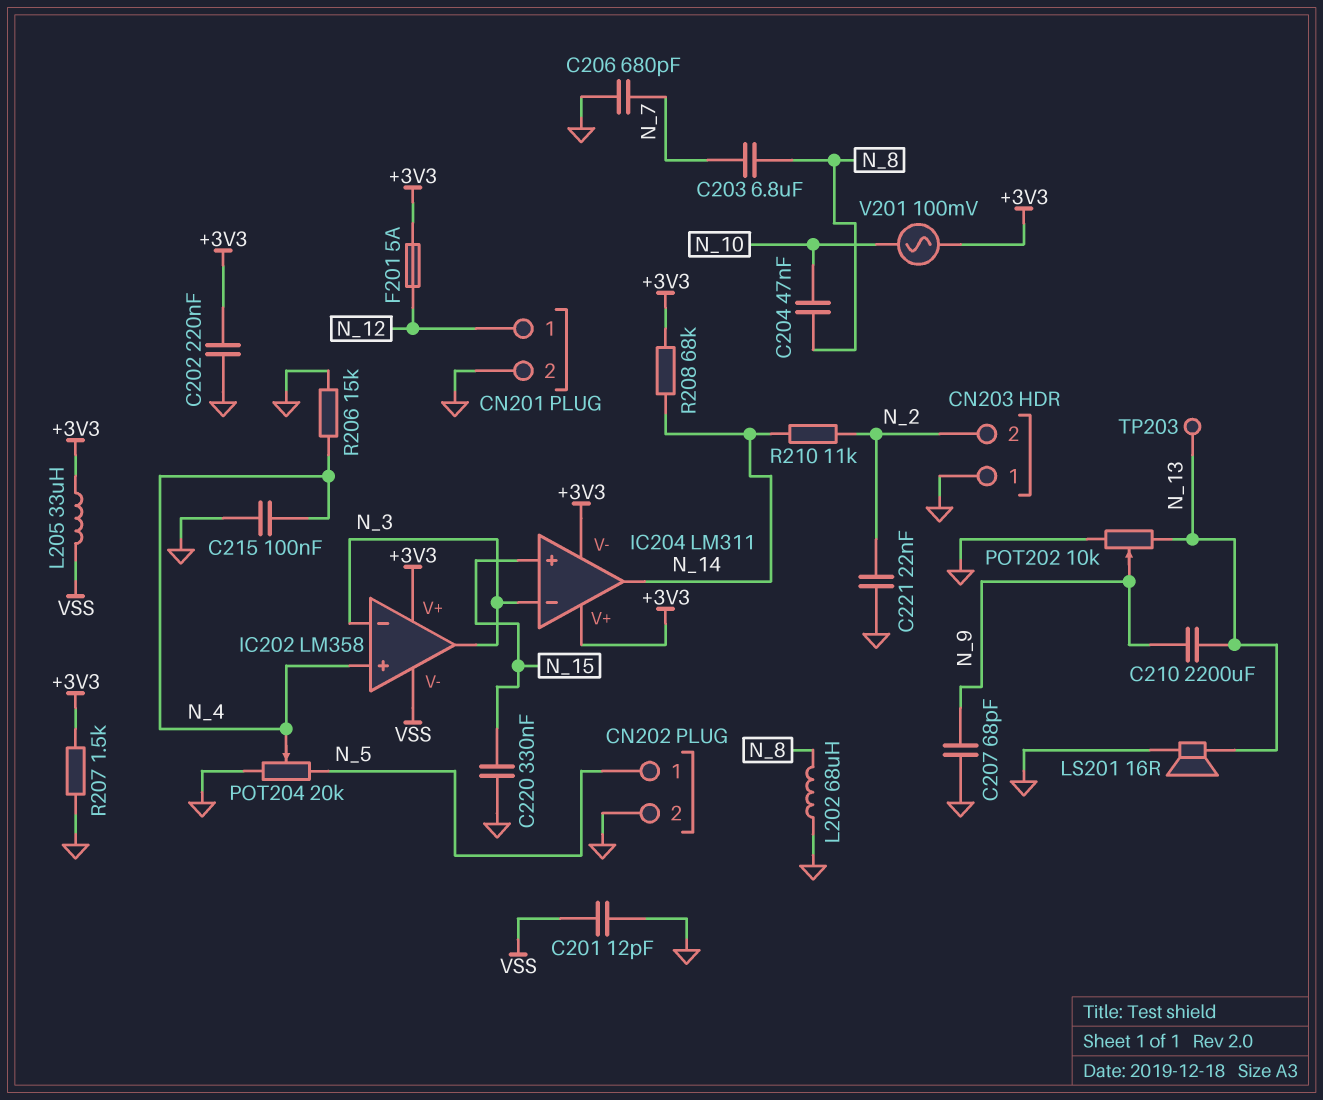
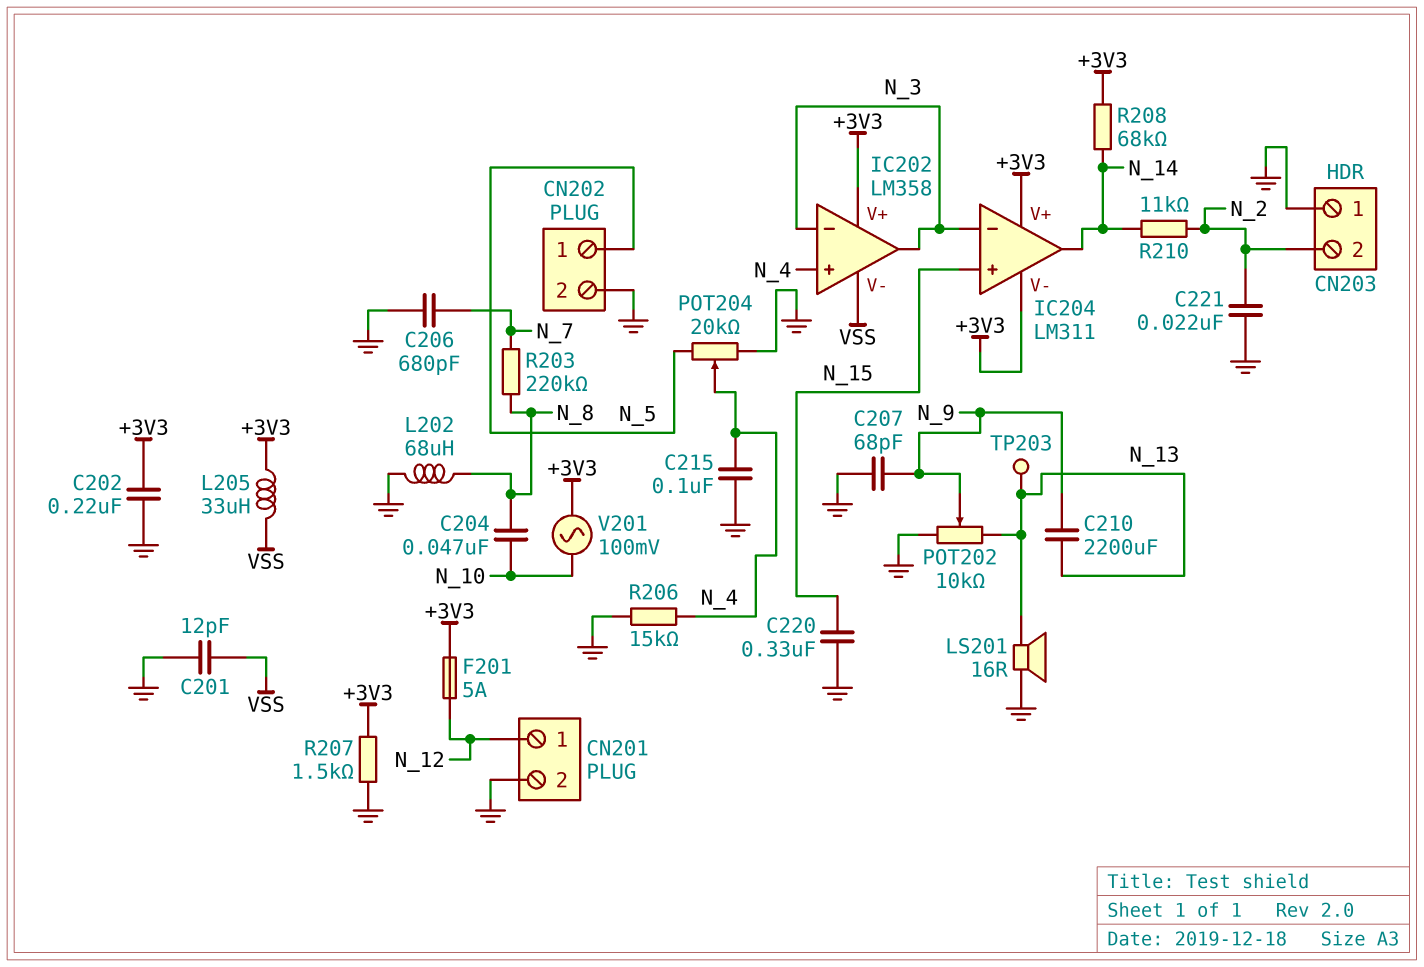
C203: 6.8uF (N_7, N_8) -> none
R203: none -> 220k (N_7, N_8)

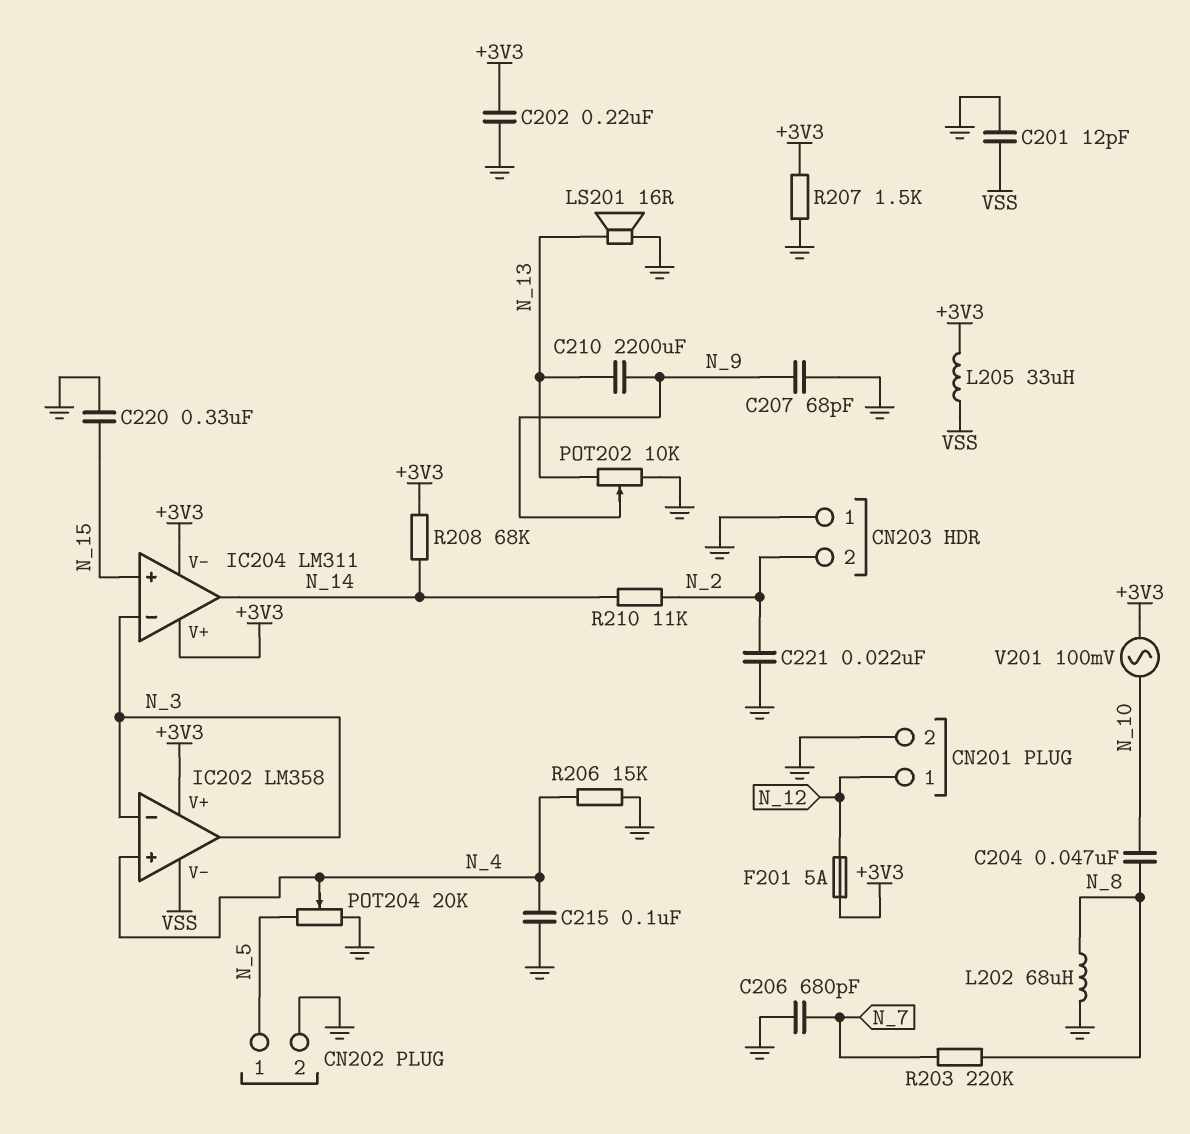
TP203: test point (N_13) -> none

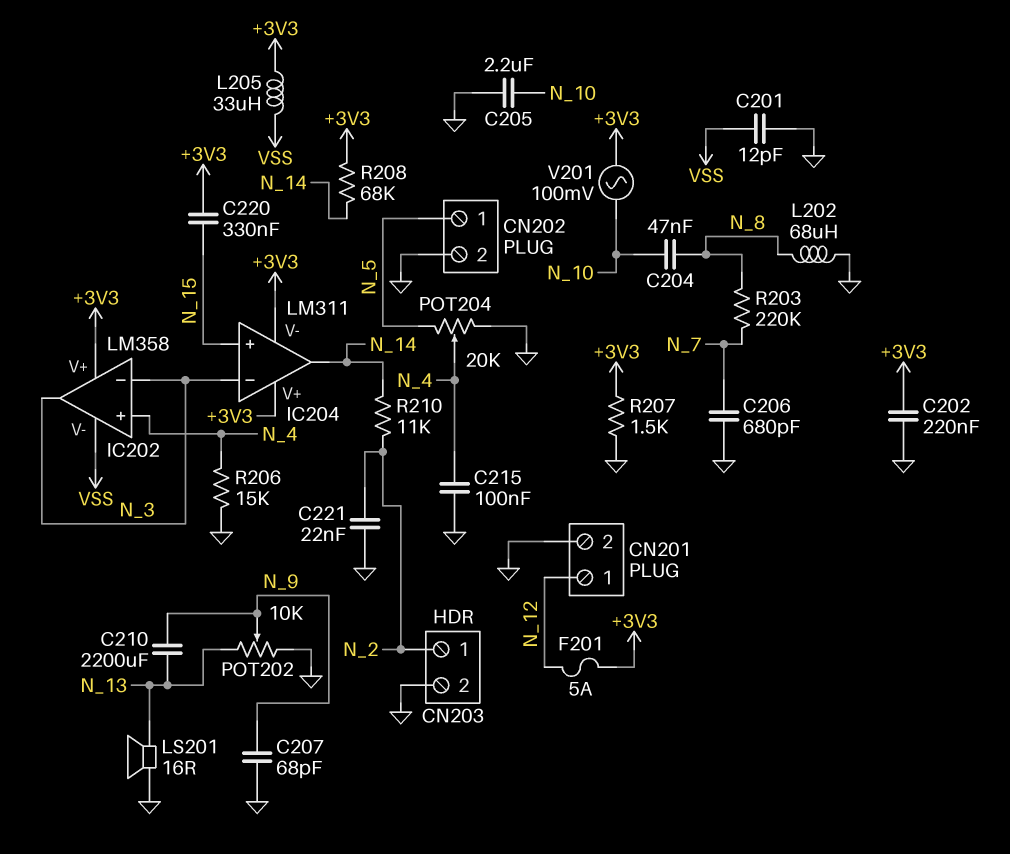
C205: none -> 2.2uF (GND, N_10)
C220: 330nF (GND, N_15) -> 330nF (+3V3, N_15)
CN203 pin 1: GND -> N_2
CN203 pin 2: N_2 -> GND

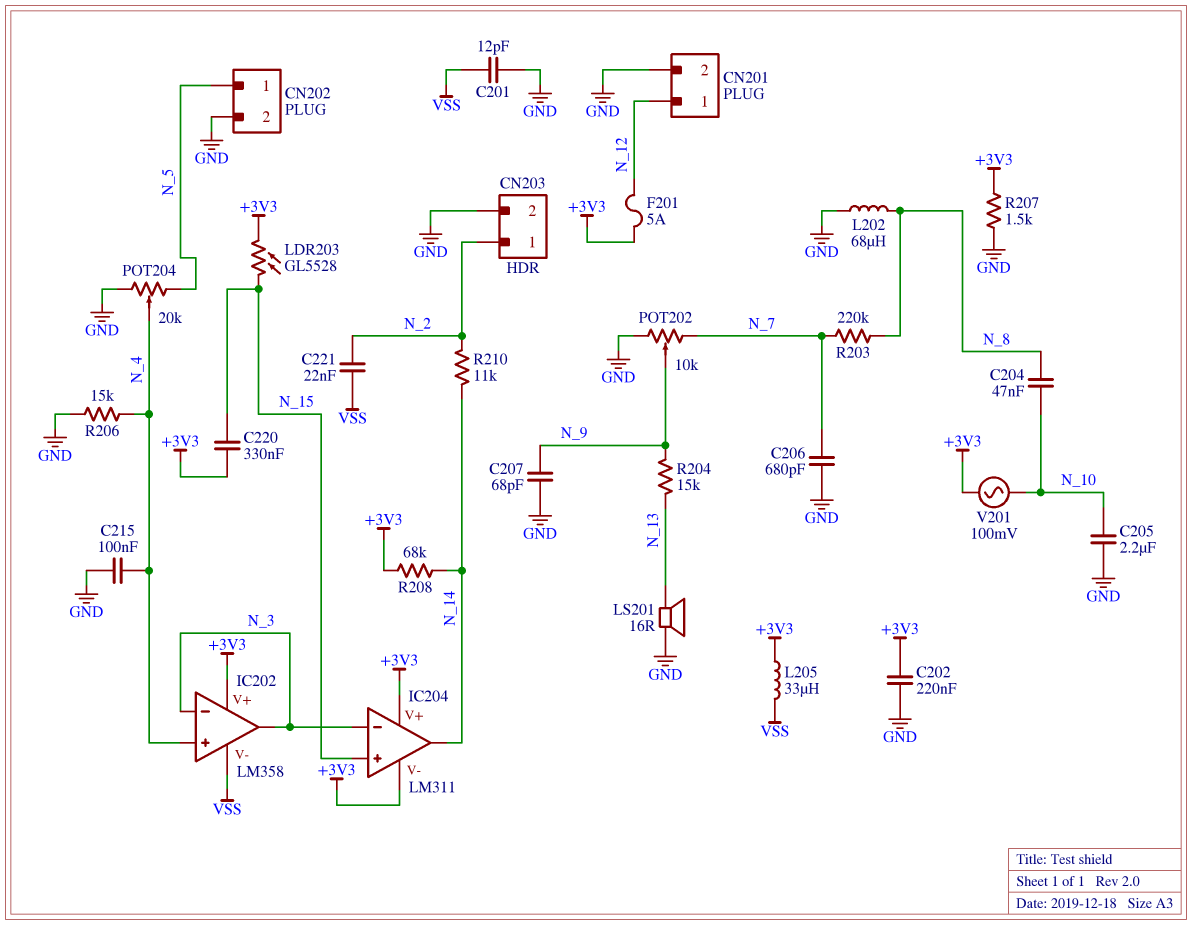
C210: 2200uF (N_9, N_13) -> none
C221: 22nF (GND, N_2) -> 22nF (N_2, VSS)
LDR203: none -> GL5528 (+3V3, N_15)
POT202: 10k (GND, N_13, wiper N_9) -> 10k (GND, N_7, wiper N_9)
R204: none -> 15k (N_9, N_13)

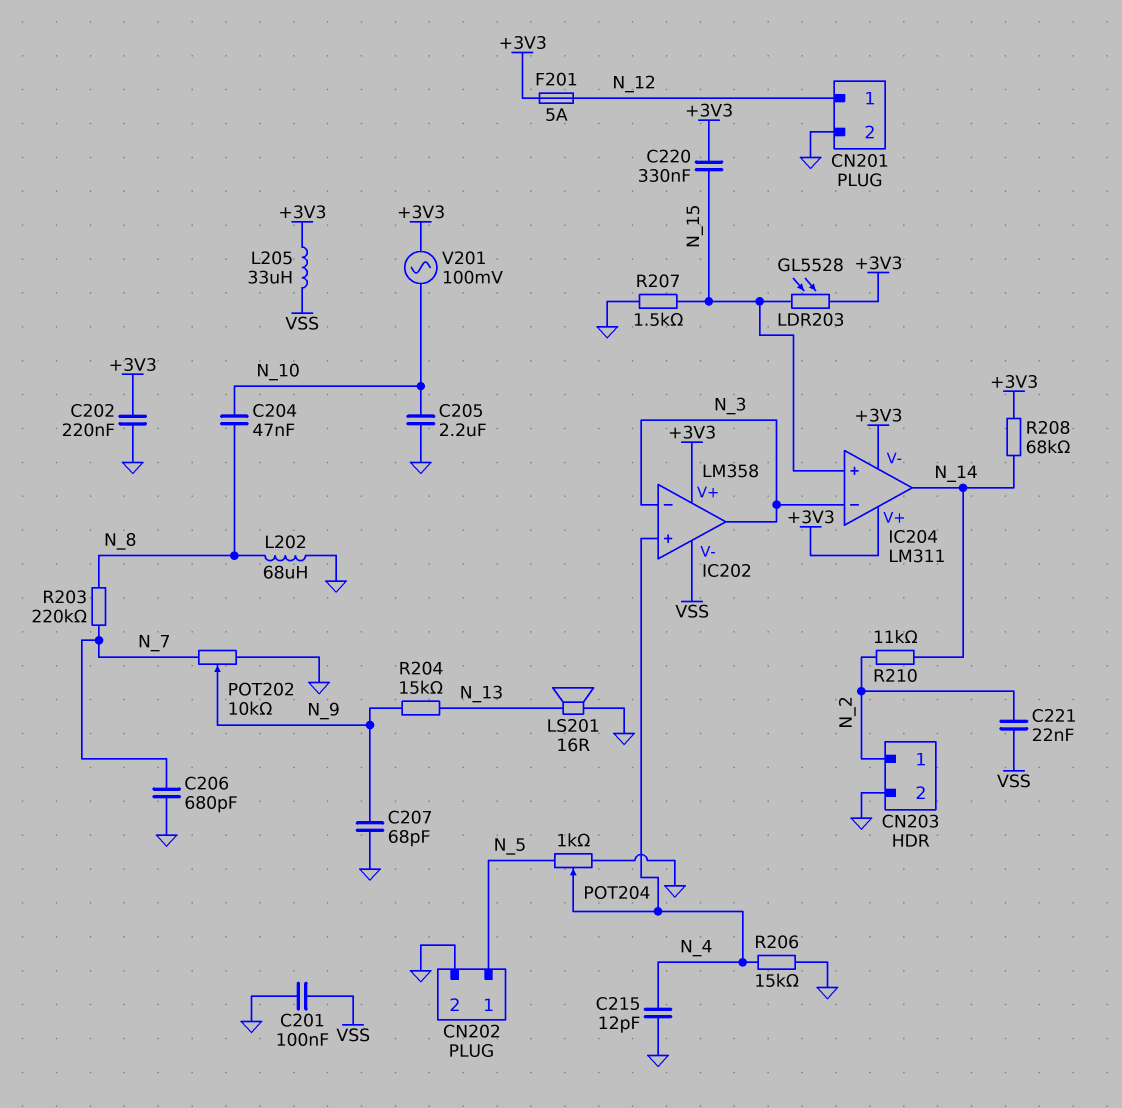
C201: 12pF (GND, VSS) -> 100nF (GND, VSS)
C215: 100nF (GND, N_4) -> 12pF (GND, N_4)
POT204: 20k (GND, N_5, wiper N_4) -> 1k (GND, N_5, wiper N_4)
R207: 1.5k (+3V3, GND) -> 1.5k (GND, N_15)

